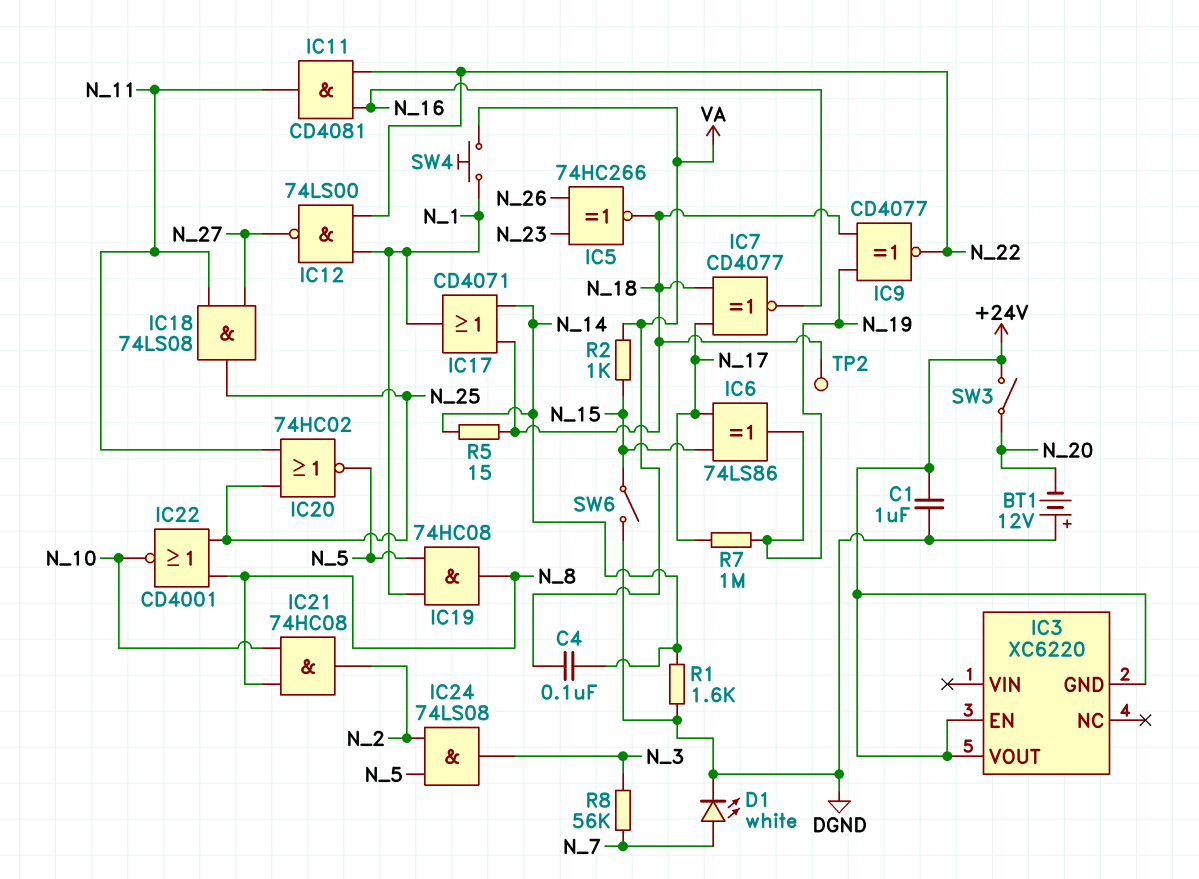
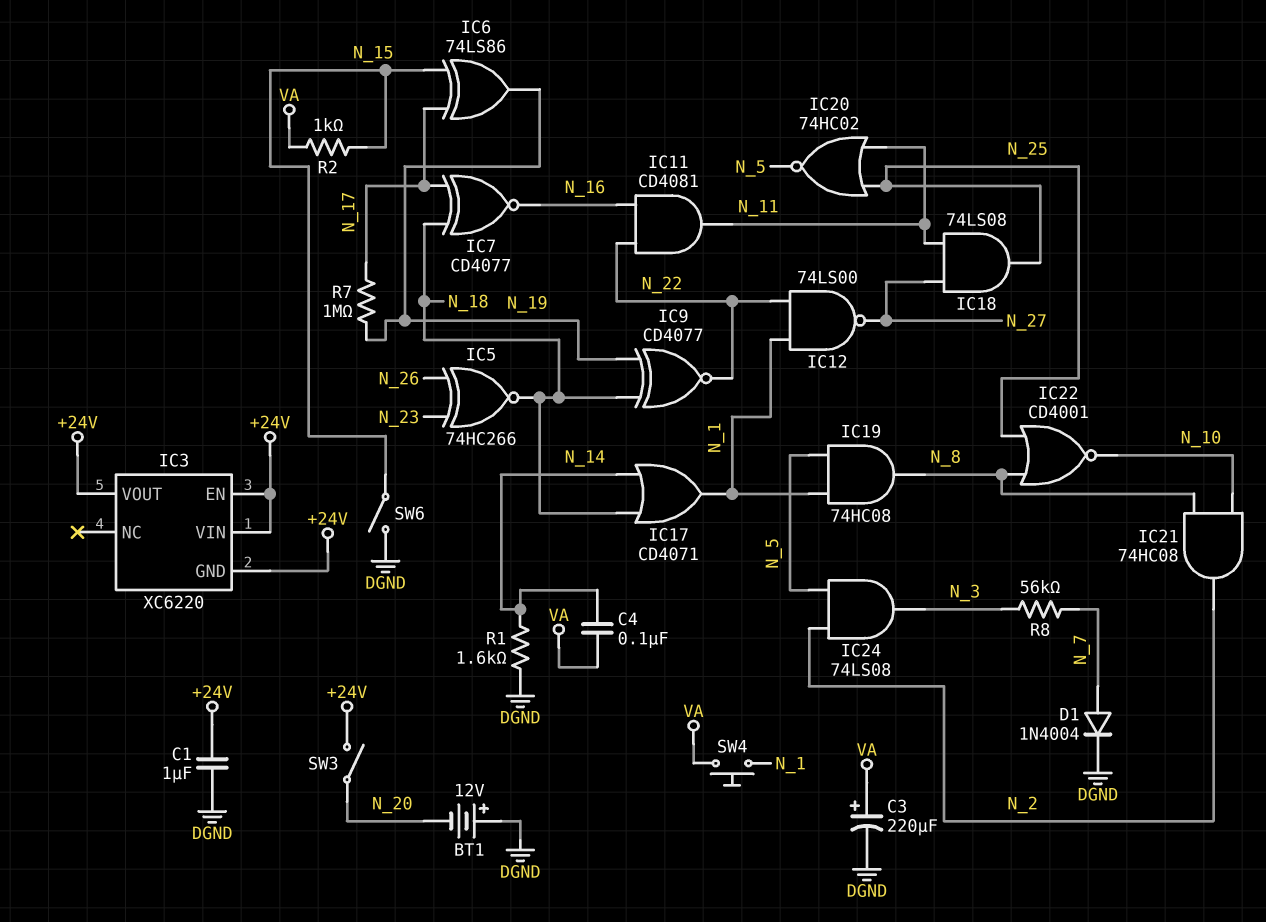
C3: none -> 220uF (plus VA, minus DGND)
D1: LED white (A N_7, K DGND) -> diode 1N4004 (A N_7, K DGND)
IC3 pin VIN: none -> +24V
R5: 15 (N_14, N_18) -> none
TP2: test point (N_18) -> none

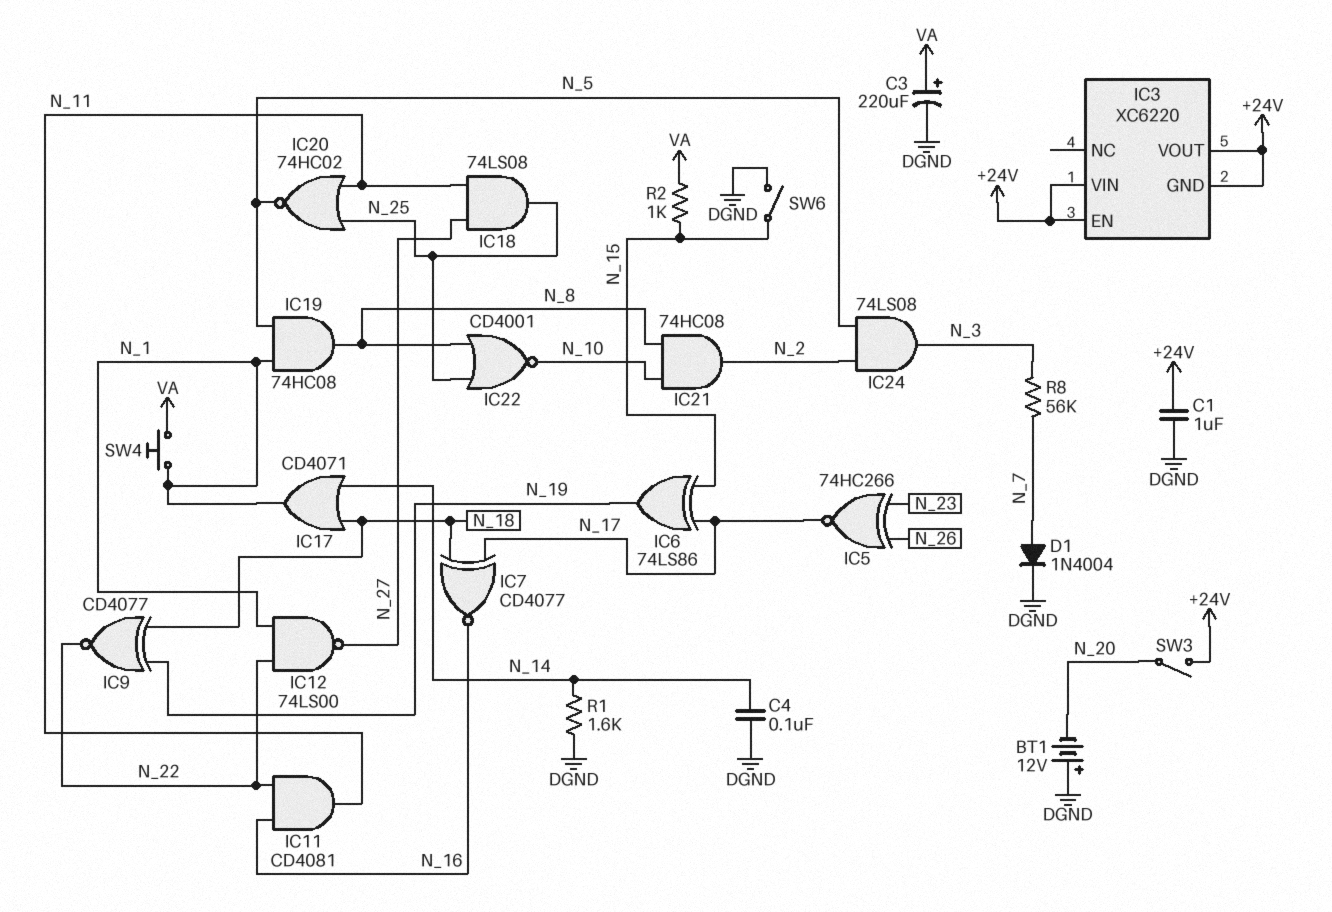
C4: 100nF (N_14, VA) -> 100nF (DGND, N_14)
IC5: XNOR 74HC266 (in N_23, in N_26, out N_18) -> XNOR 74HC266 (in N_23, in N_26, out N_17)
R7: 1M (N_17, N_19) -> none

